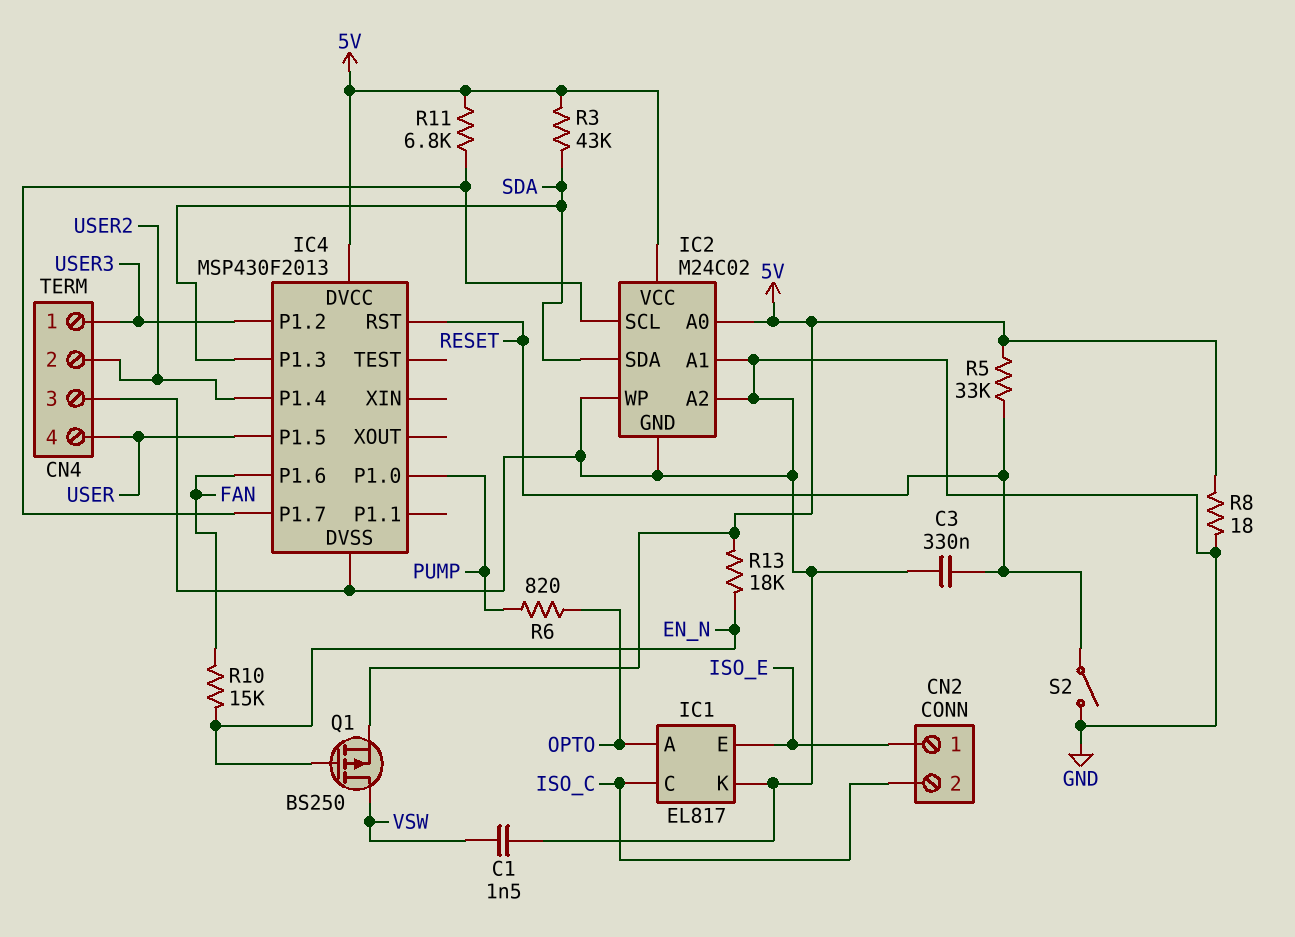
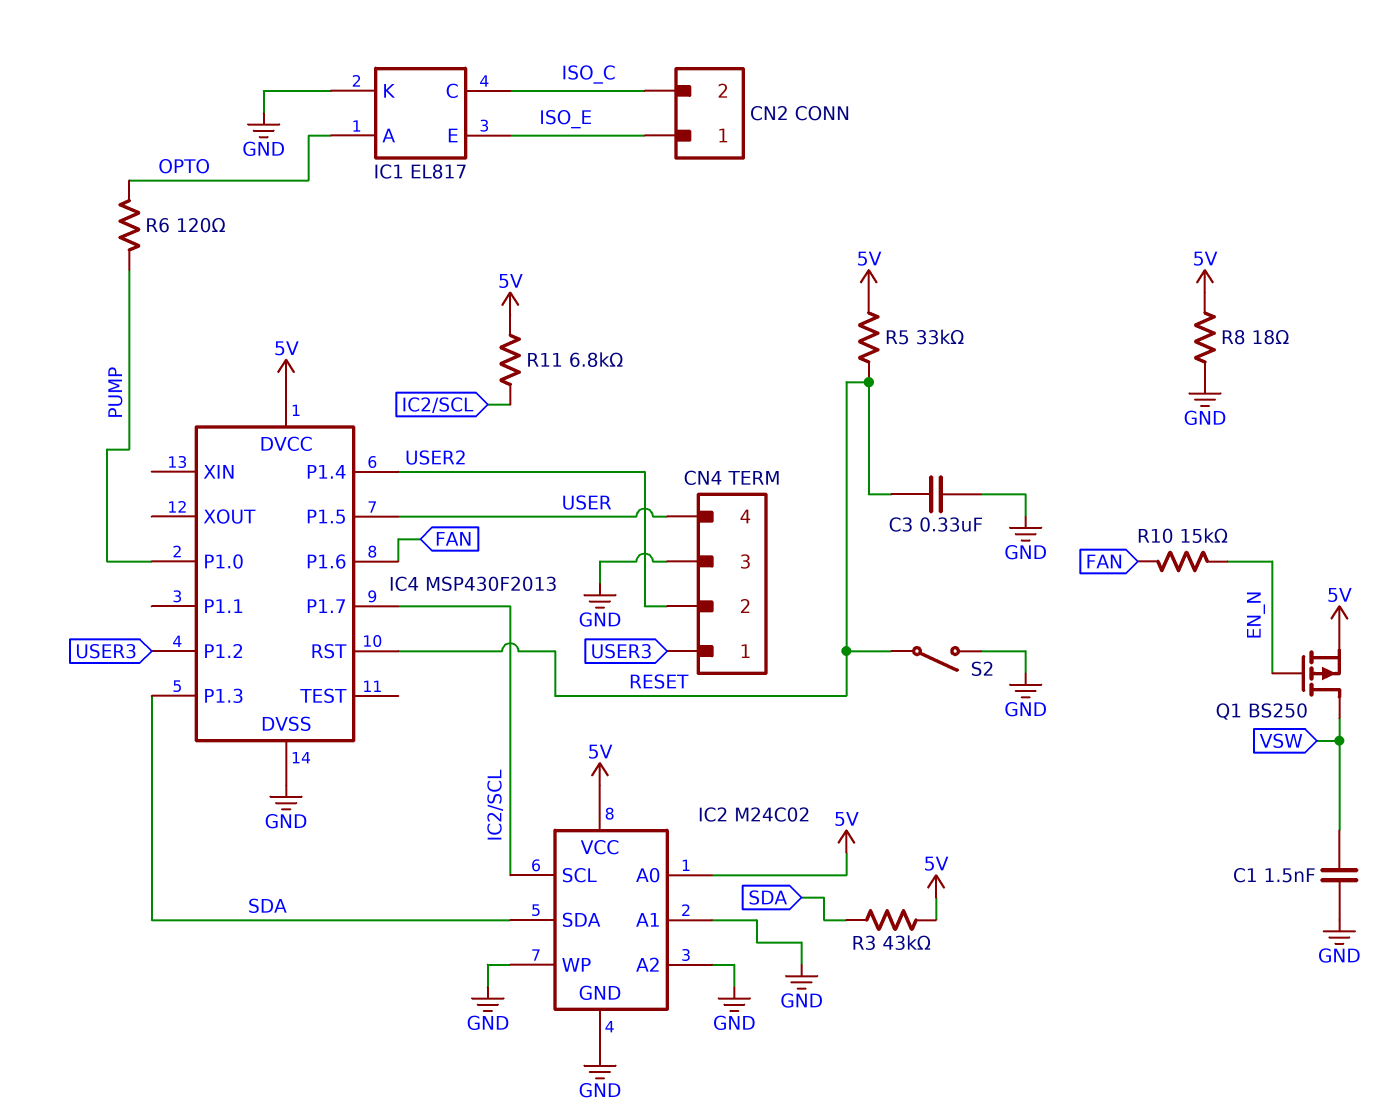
R6: 820 (OPTO, PUMP) -> 120 (OPTO, PUMP)
R13: 18k (5V, EN_N) -> none

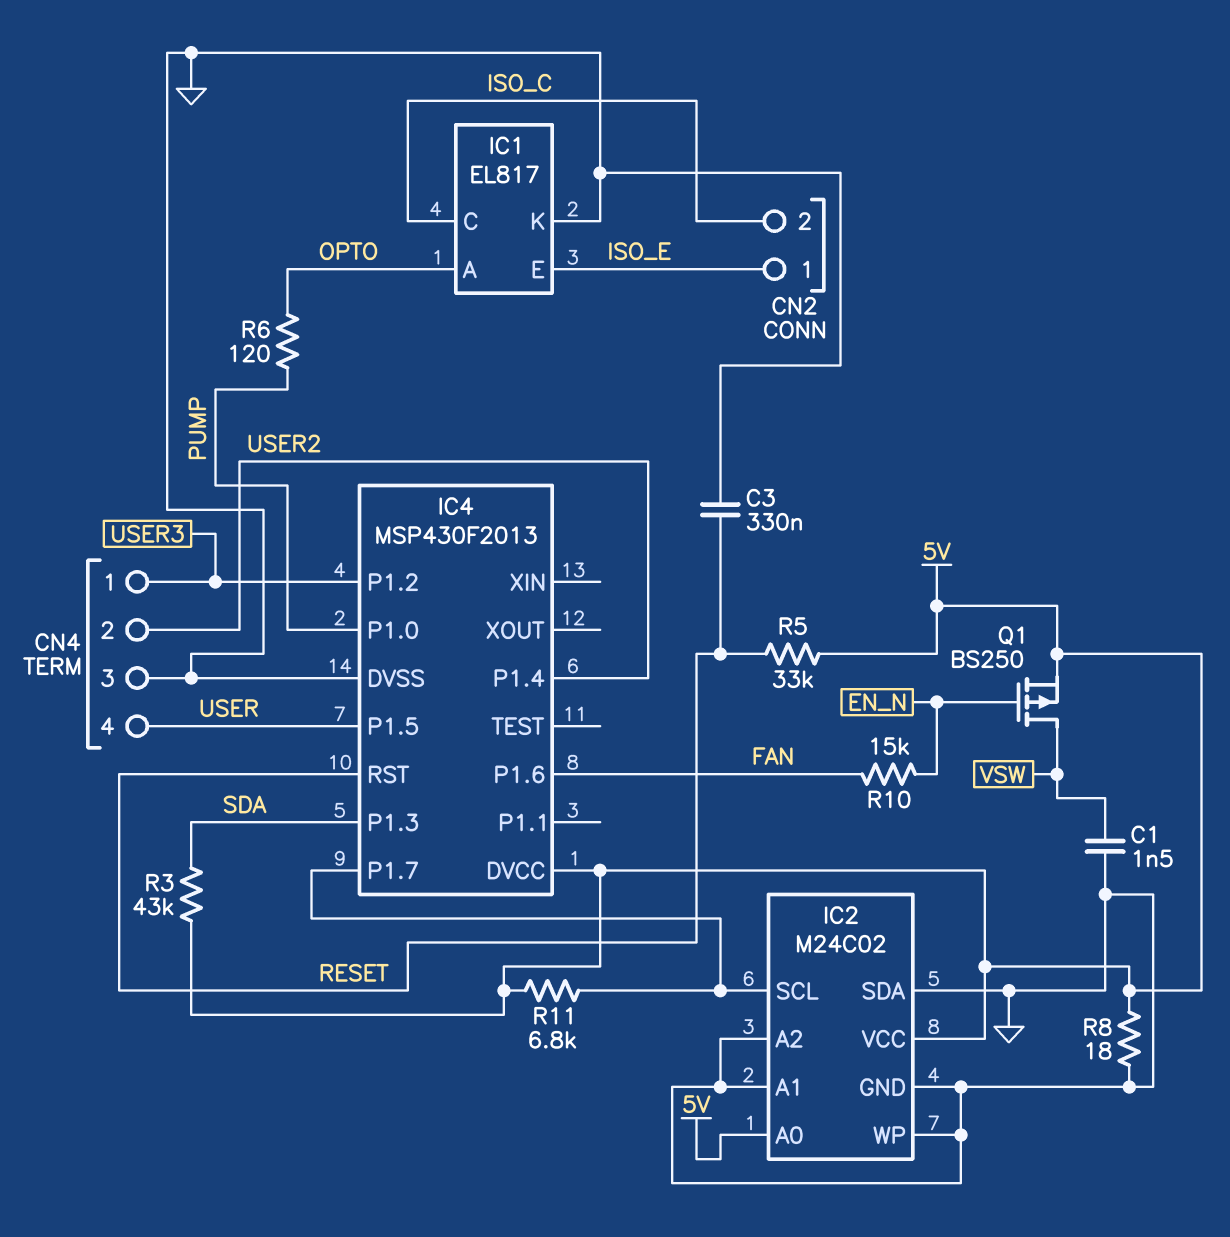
IC2 pin SDA: SDA -> GND
S2: switch (GND, RESET) -> none

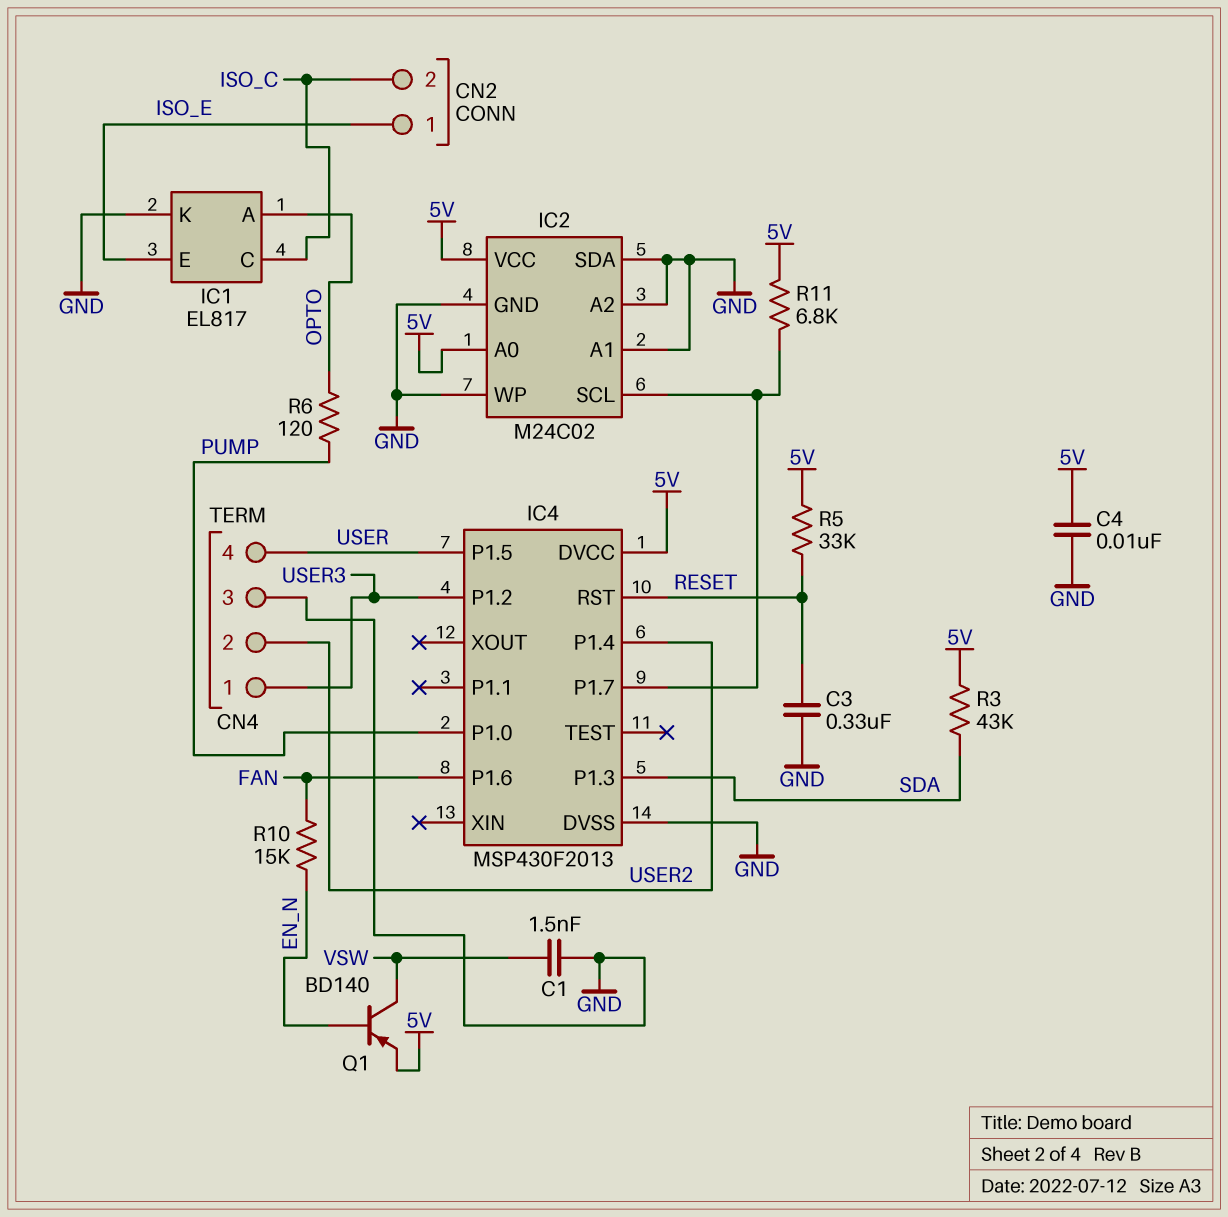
C4: none -> 10nF (5V, GND)
Q1: PMOS BS250 (G EN_N, D VSW, S 5V) -> PNP BD140 (B EN_N, C VSW, E 5V)
R8: 18 (5V, GND) -> none

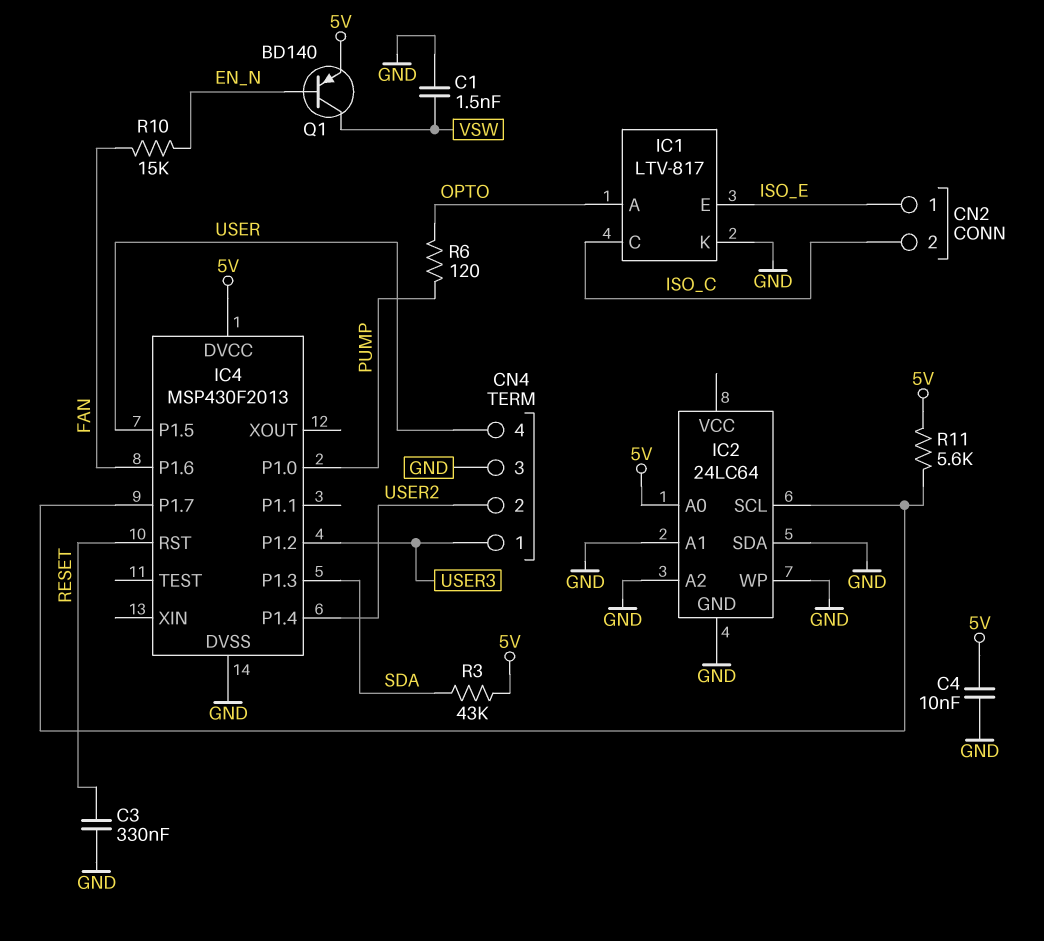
IC1: EL817 -> LTV-817
IC2: M24C02 -> 24LC64
IC2 pin VCC: 5V -> none
R5: 33k (5V, RESET) -> none
R11: 6.8k (5V, IC2/SCL) -> 5.6k (5V, IC2/SCL)

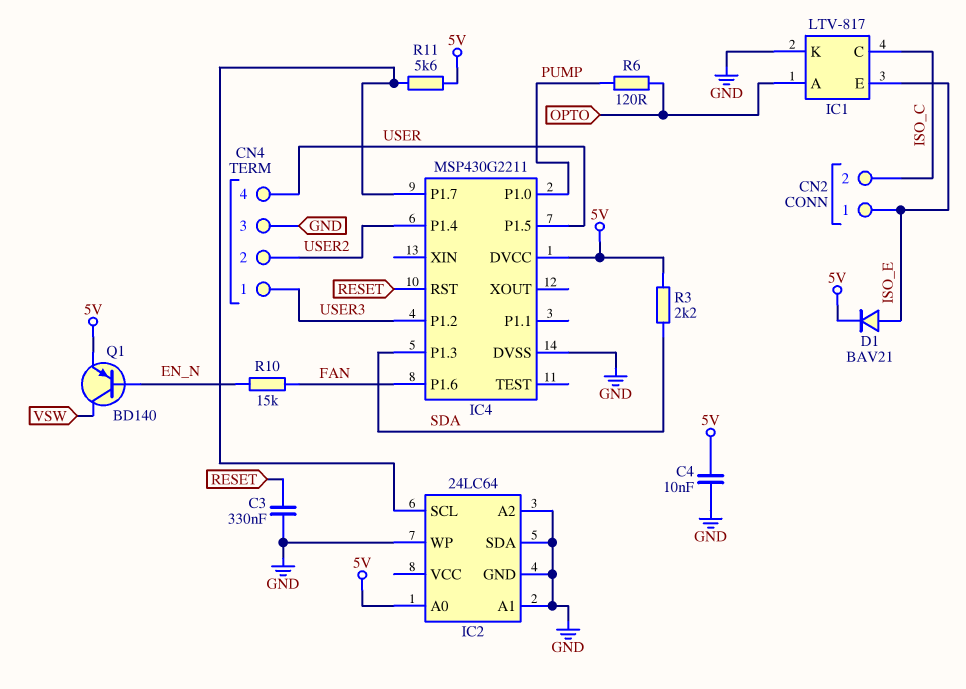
C1: 1.5nF (GND, VSW) -> none
D1: none -> diode BAV21 (A ISO_E, K 5V)
IC4: MSP430F2013 -> MSP430G2211
R3: 43k (5V, SDA) -> 2.2k (5V, SDA)

